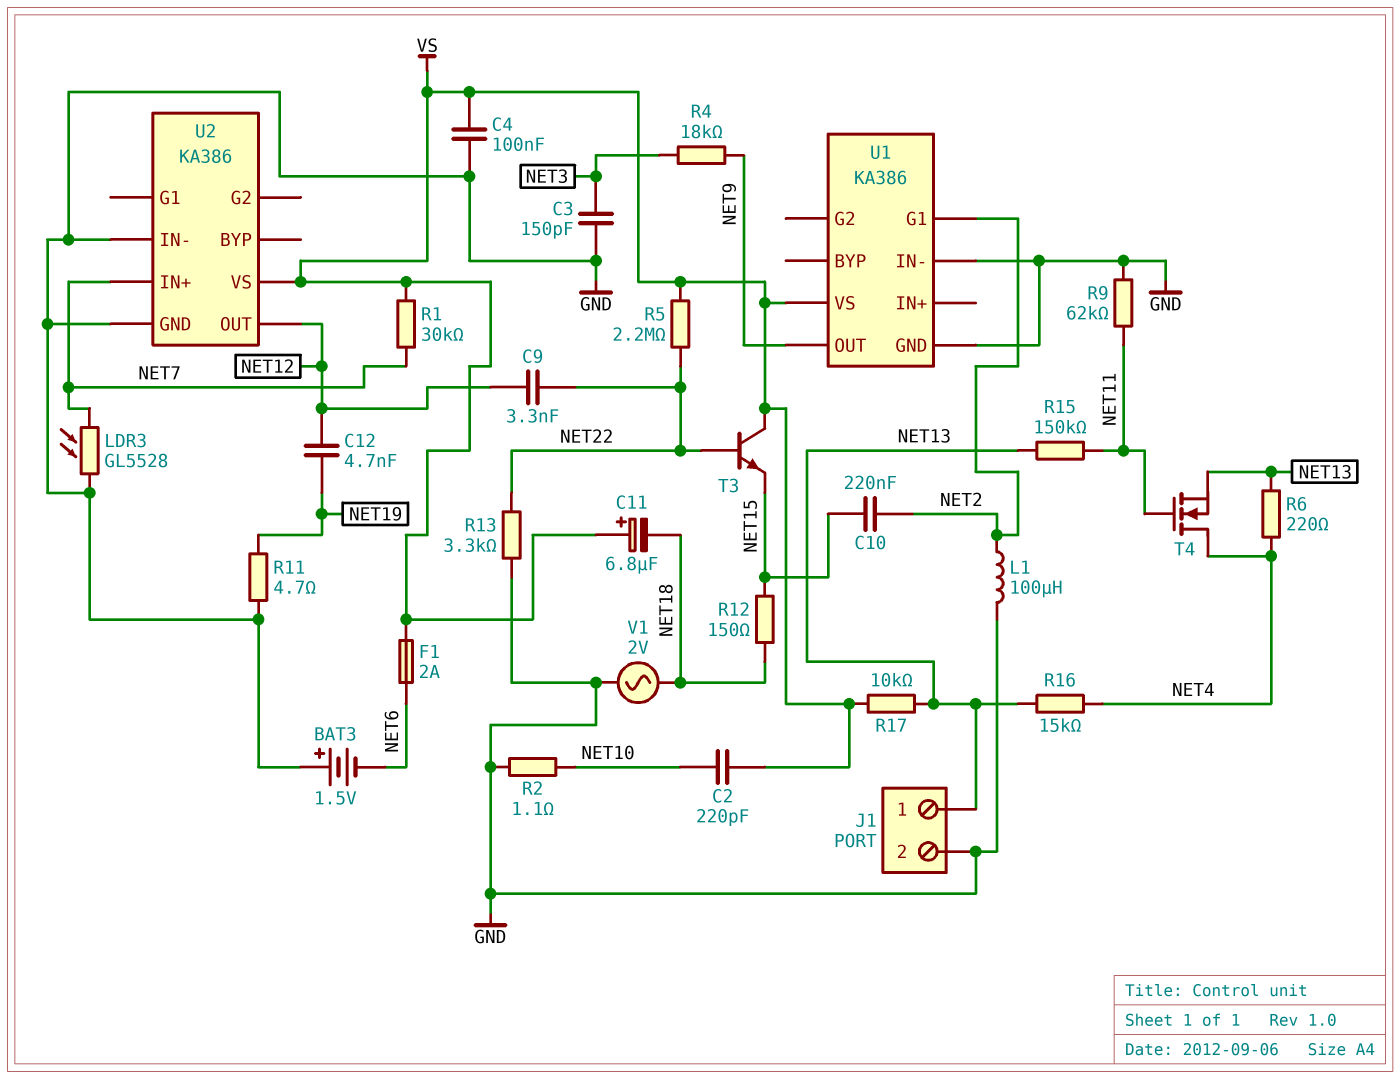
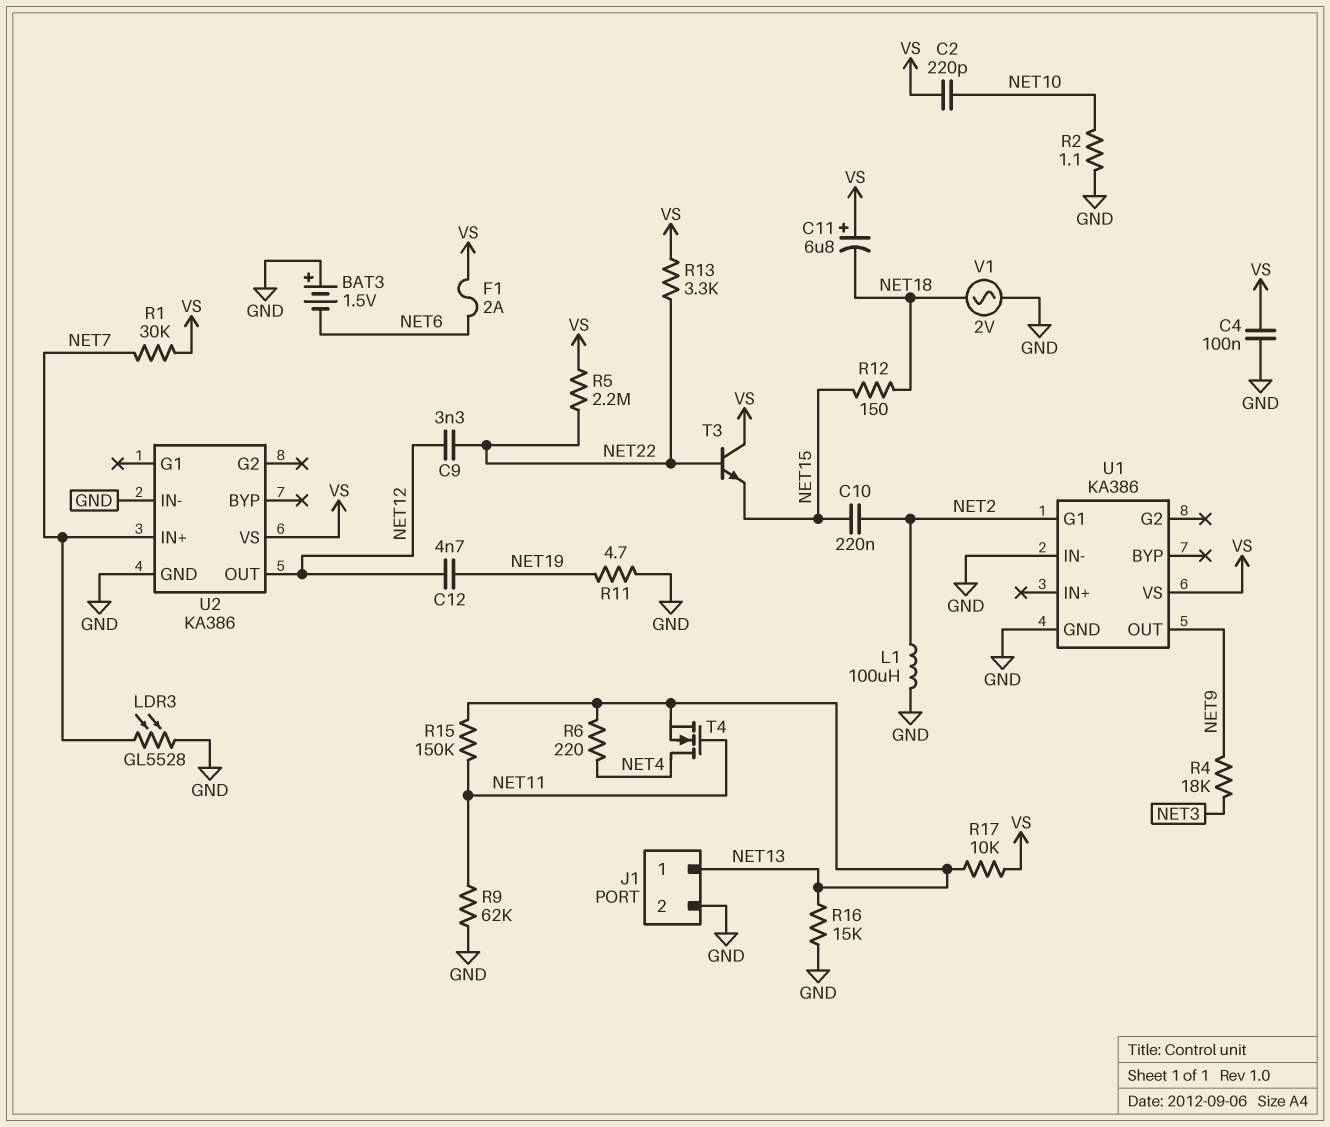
C3: 150pF (GND, NET3) -> none
R13: 3.3k (GND, NET22) -> 3.3k (NET22, VS)
R16: 15k (NET4, NET13) -> 15k (GND, NET13)

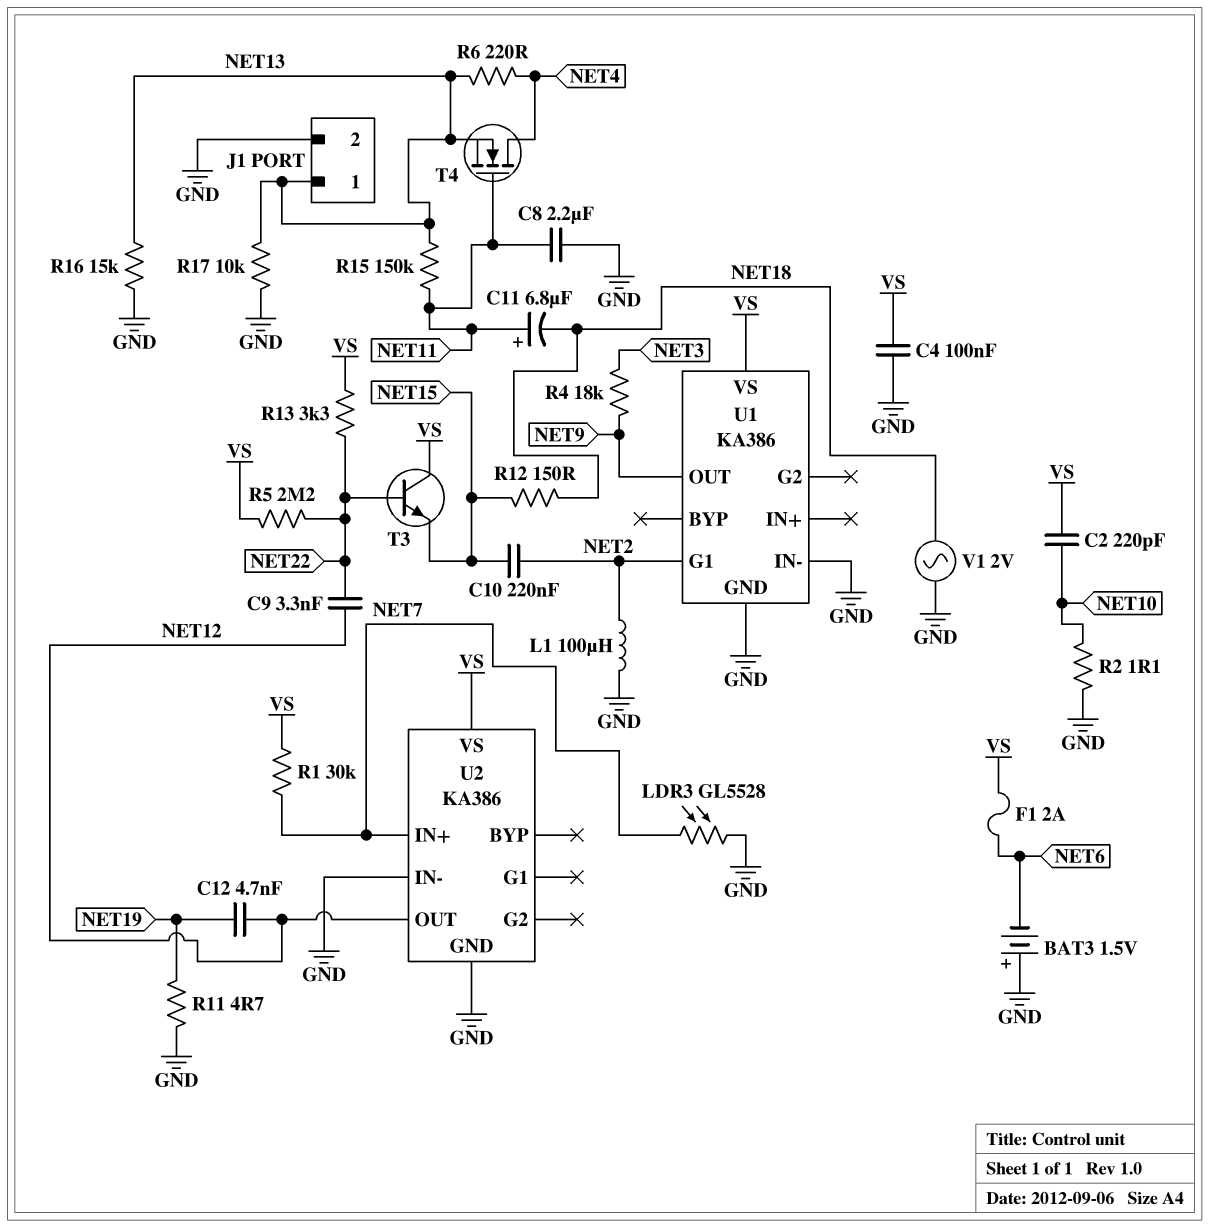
C8: none -> 2.2uF (GND, NET11)
C11: 6.8uF (plus VS, minus NET18) -> 6.8uF (plus NET11, minus NET18)
R9: 62k (GND, NET11) -> none
R17: 10k (NET13, VS) -> 10k (GND, NET13)

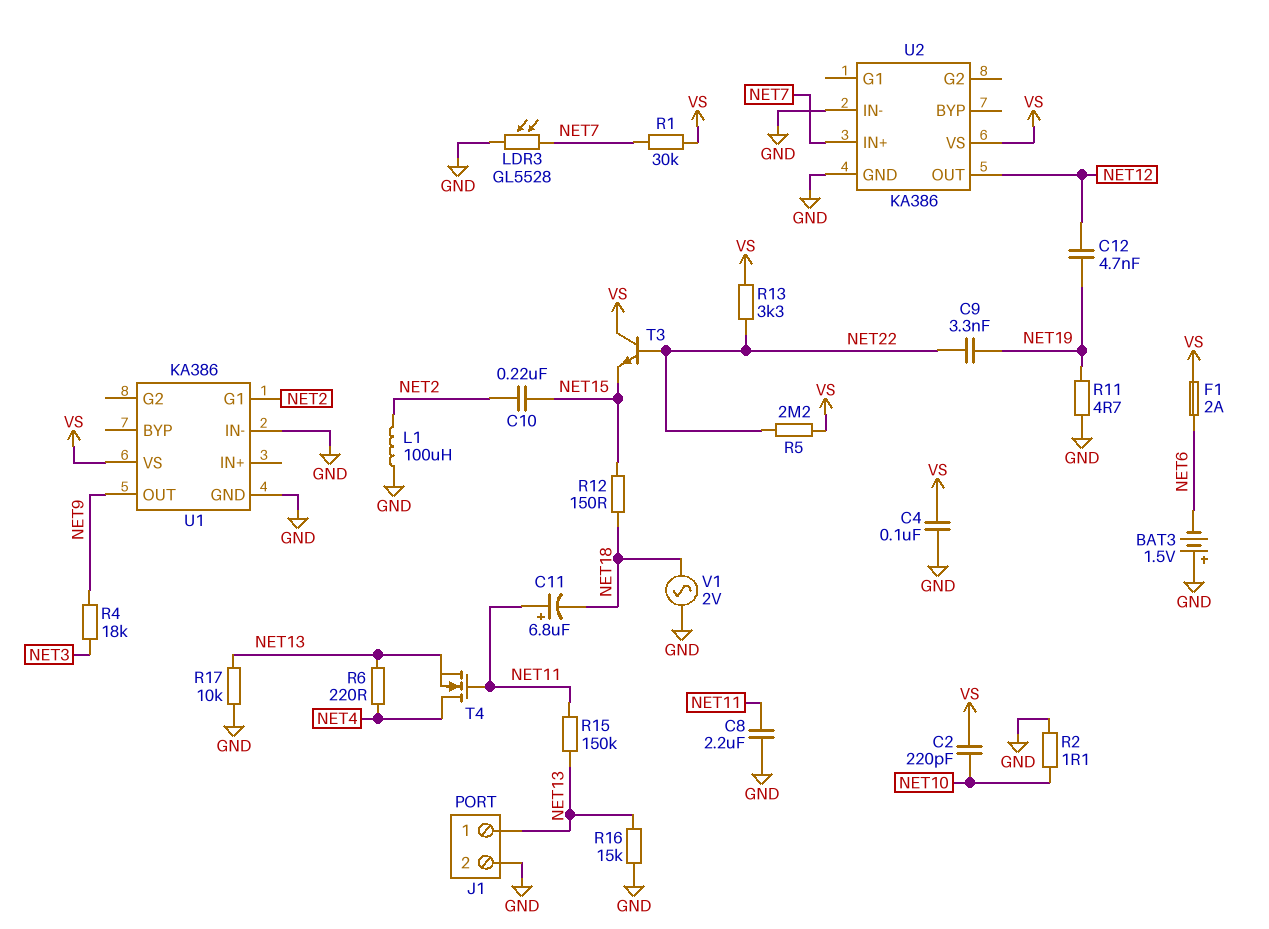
C9: 3.3nF (NET12, NET22) -> 3.3nF (NET19, NET22)

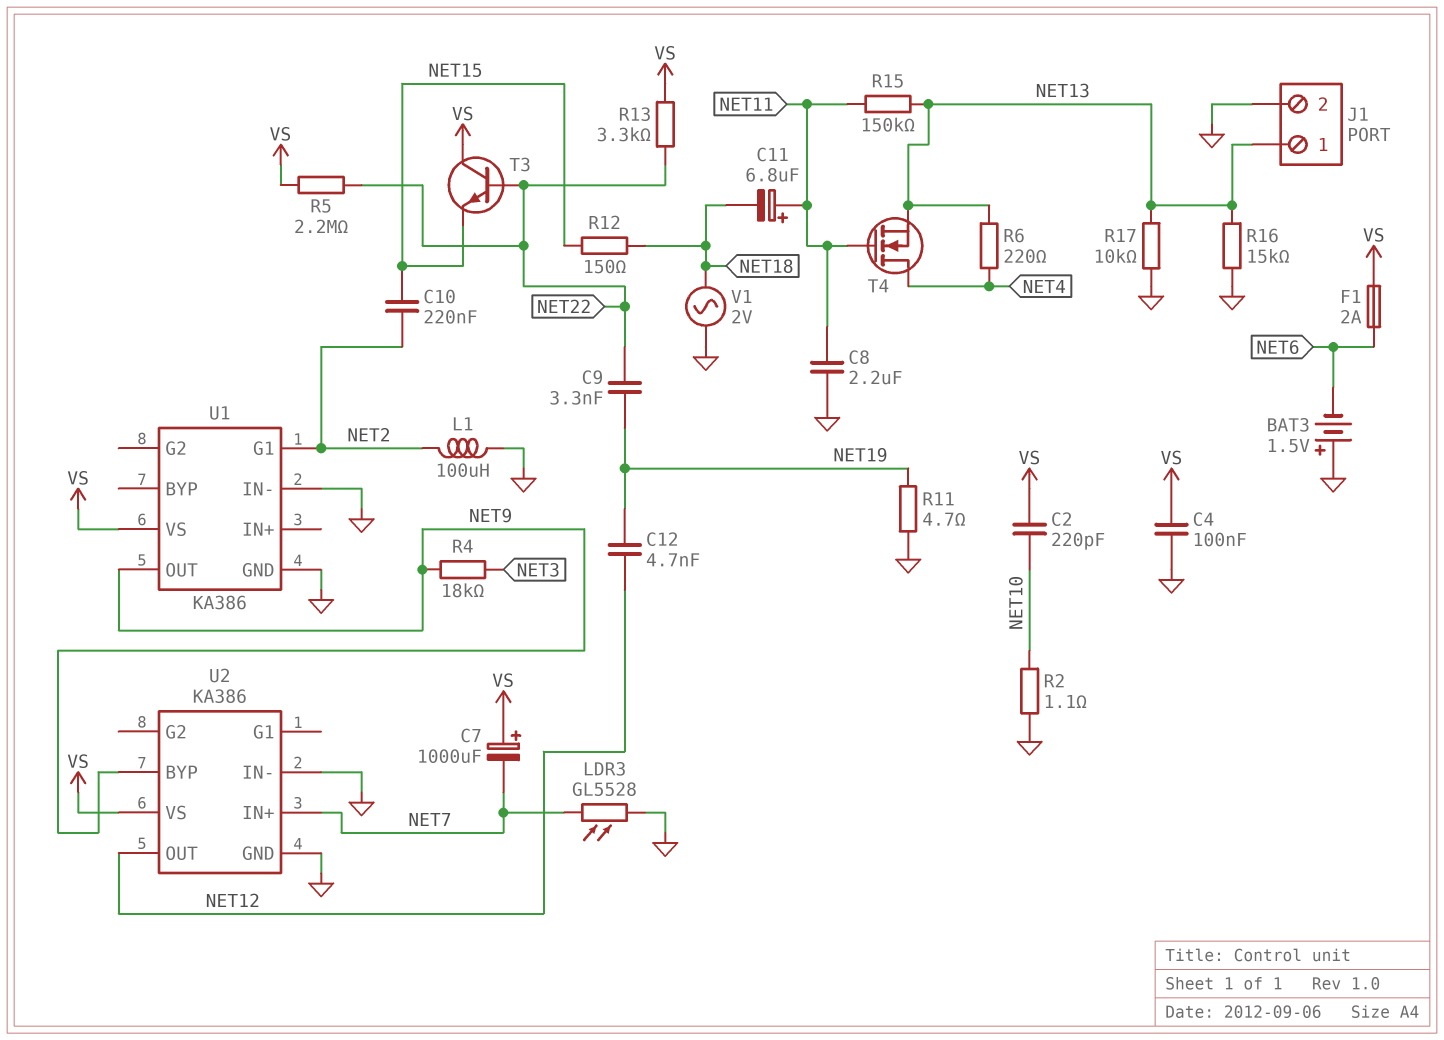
C7: none -> 1000uF (plus VS, minus NET7)
R1: 30k (NET7, VS) -> none
U2 pin BYP: none -> NET9

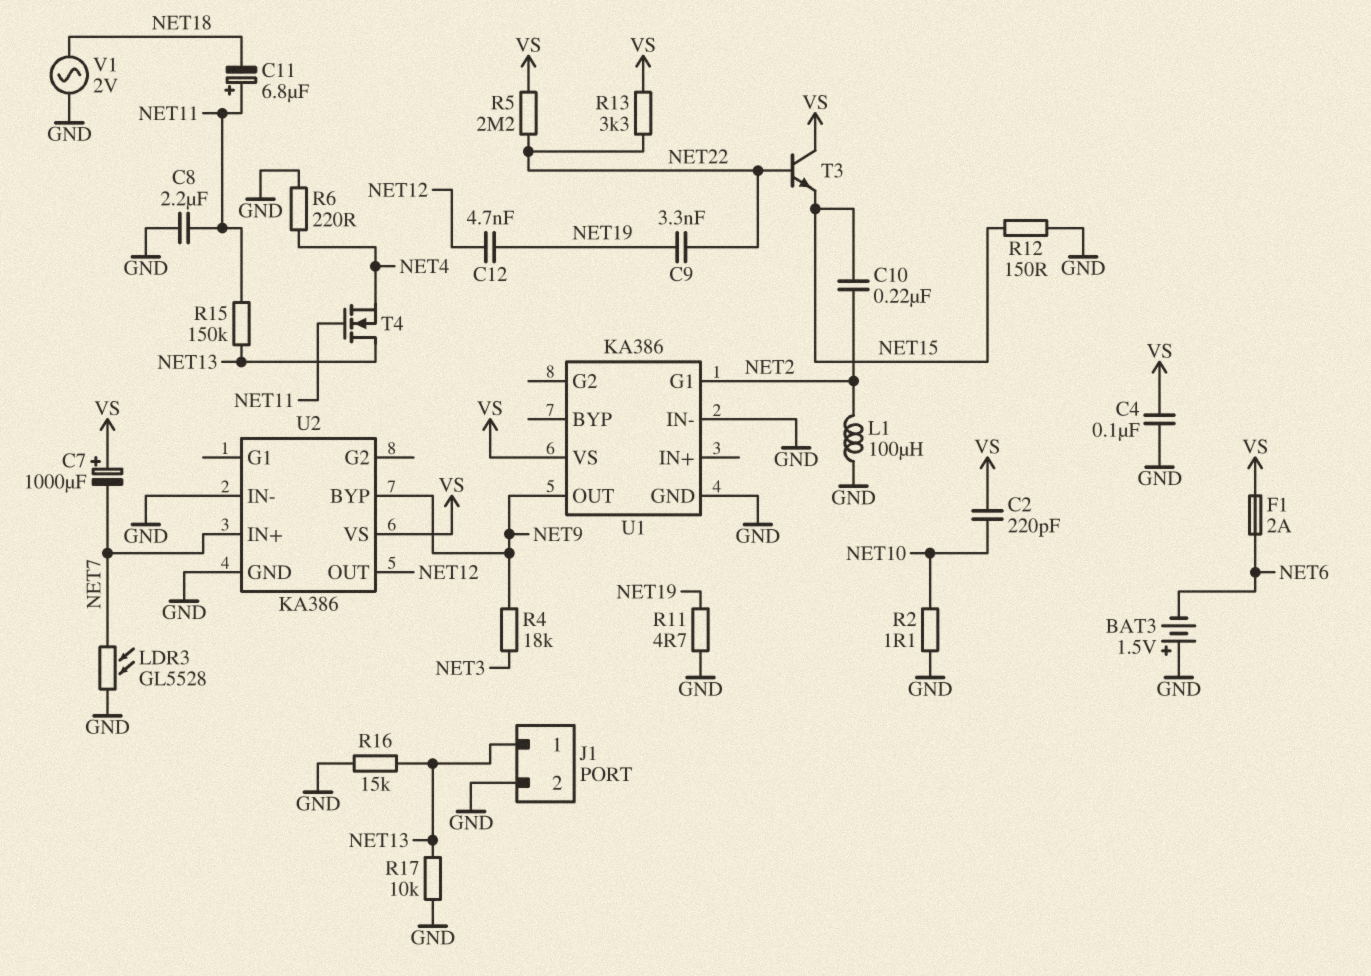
R6: 220 (NET4, NET13) -> 220 (GND, NET4)
R12: 150 (NET15, NET18) -> 150 (GND, NET15)
T4: NMOS (G NET11, D NET4, S NET13) -> NMOS (G NET11, D NET13, S NET4)

